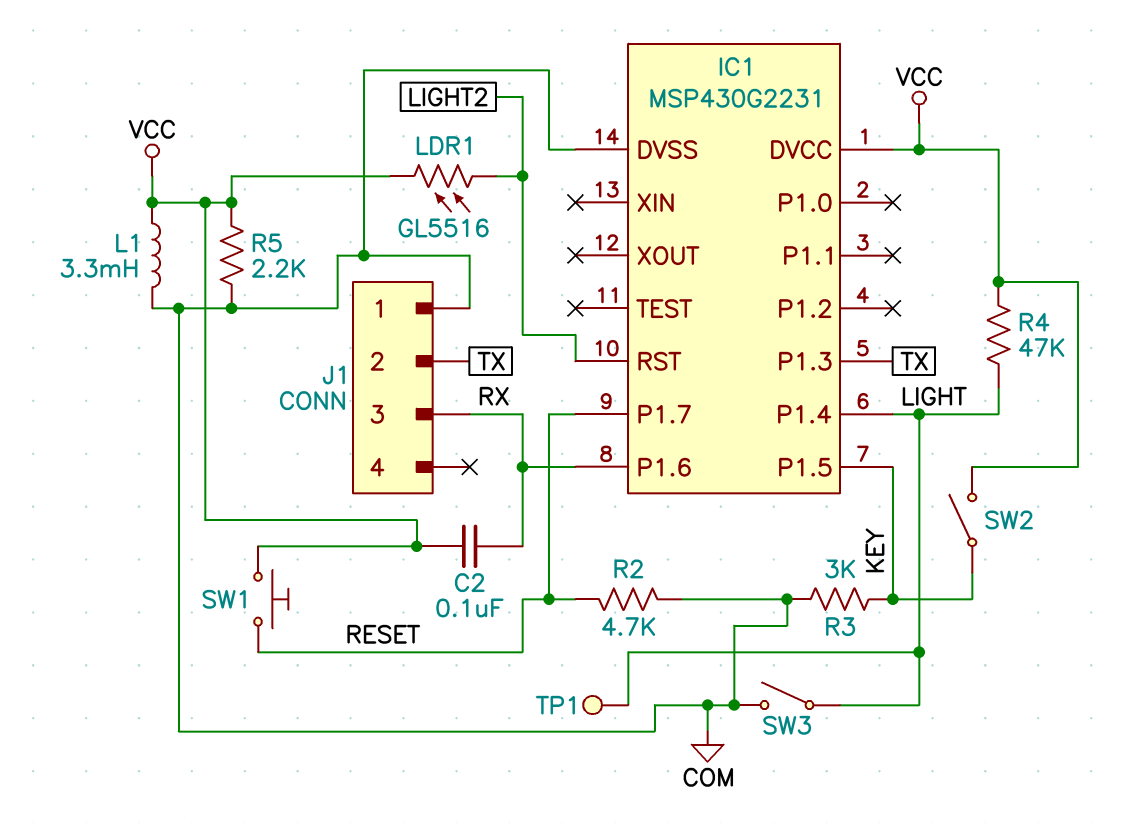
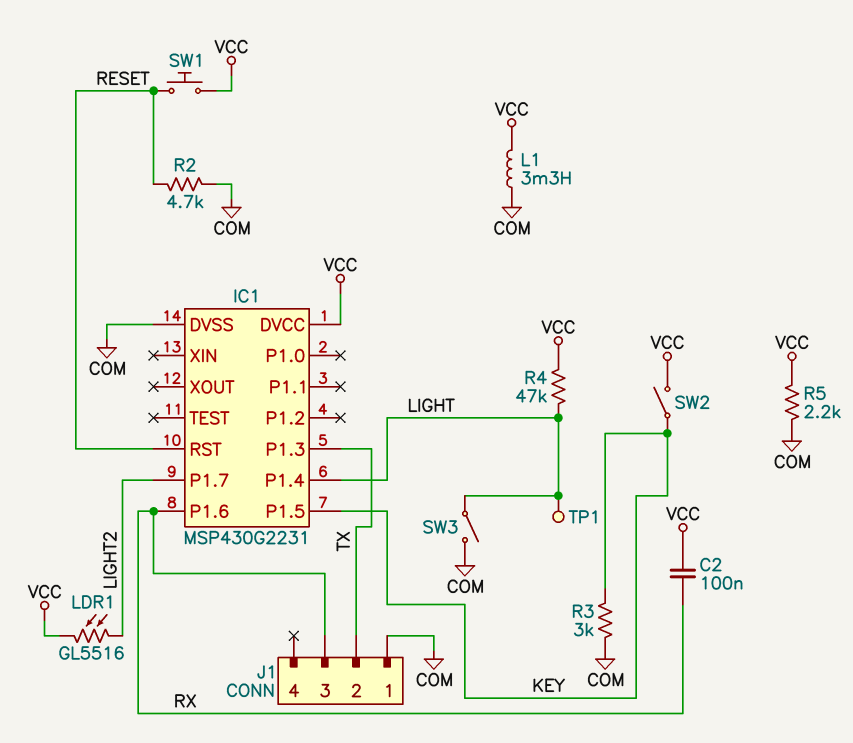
IC1 pin P1.7: RESET -> LIGHT2
IC1 pin RST: LIGHT2 -> RESET

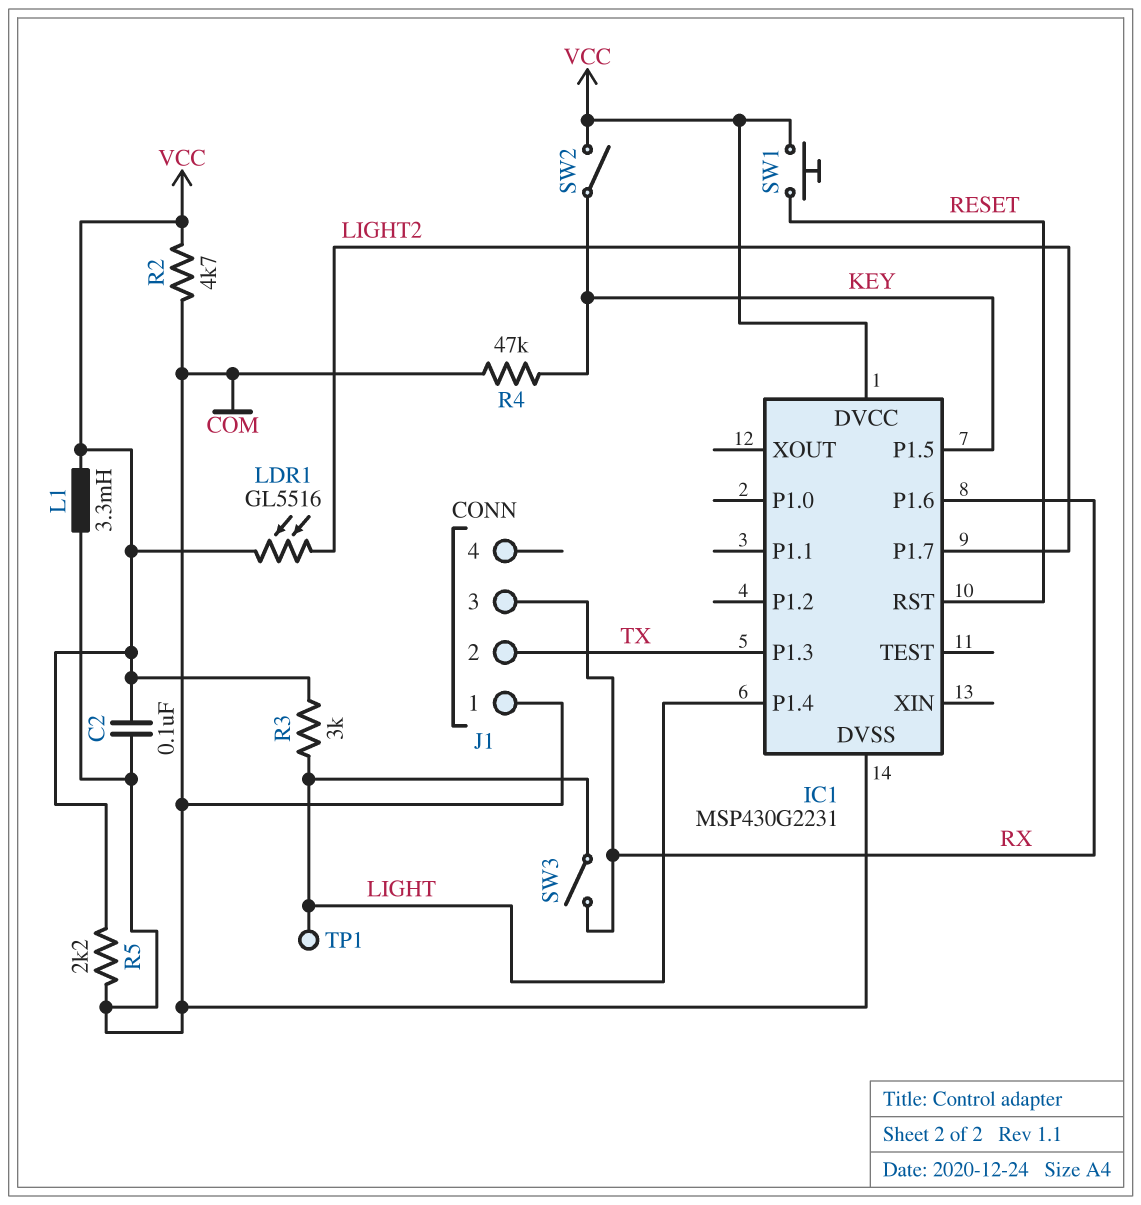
C2: 100nF (RX, VCC) -> 100nF (COM, VCC)
R2: 4.7k (COM, RESET) -> 4.7k (COM, VCC)
R3: 3k (COM, KEY) -> 3k (LIGHT, VCC)
R4: 47k (LIGHT, VCC) -> 47k (COM, KEY)
SW3: switch (COM, LIGHT) -> switch (LIGHT, RX)

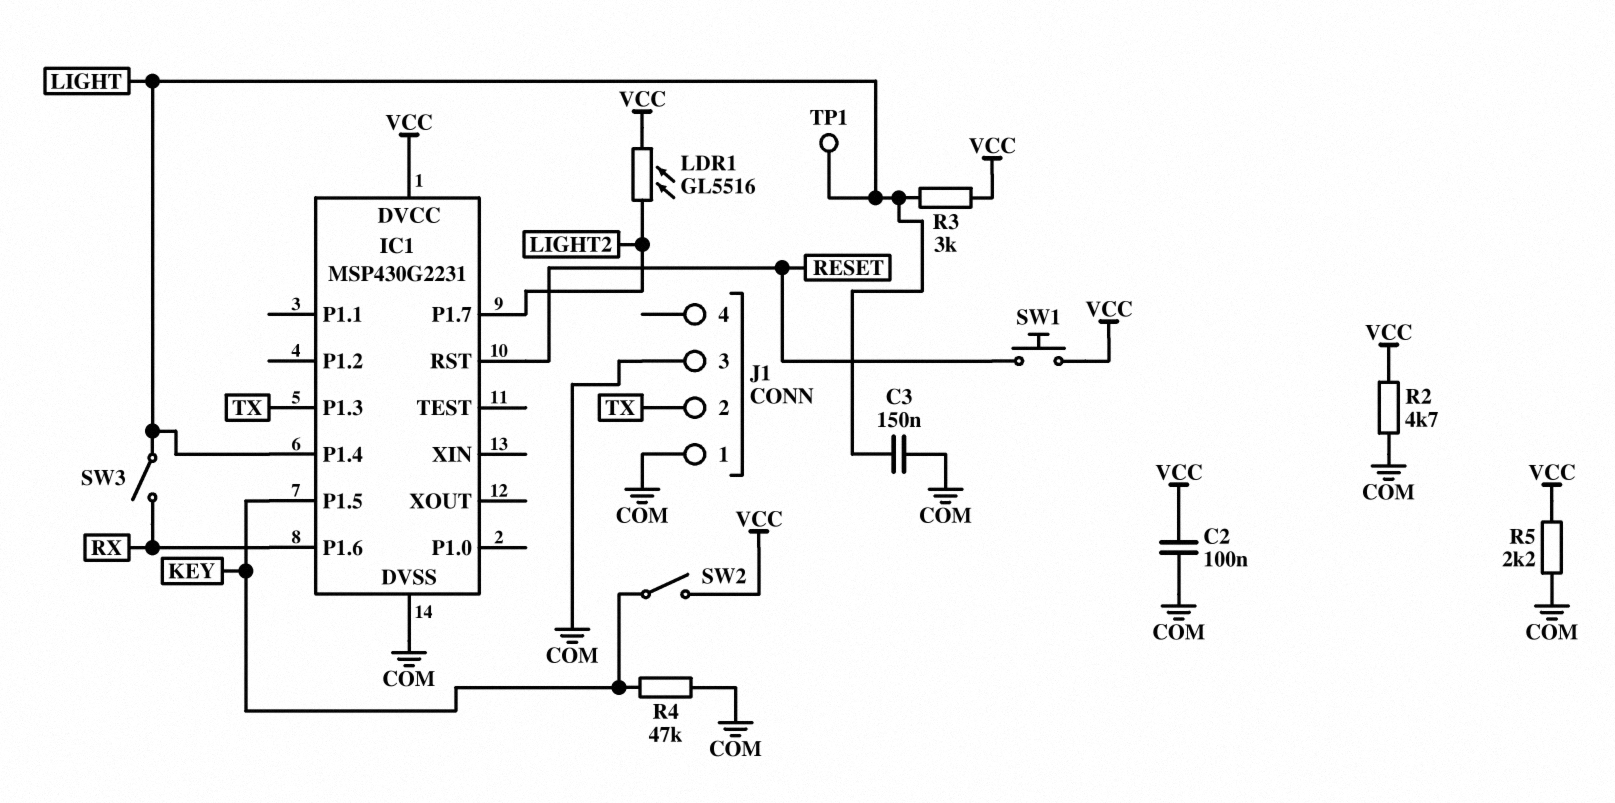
C3: none -> 150nF (COM, LIGHT)
J1 pin 3: RX -> COM
L1: 3.3mH (COM, VCC) -> none

